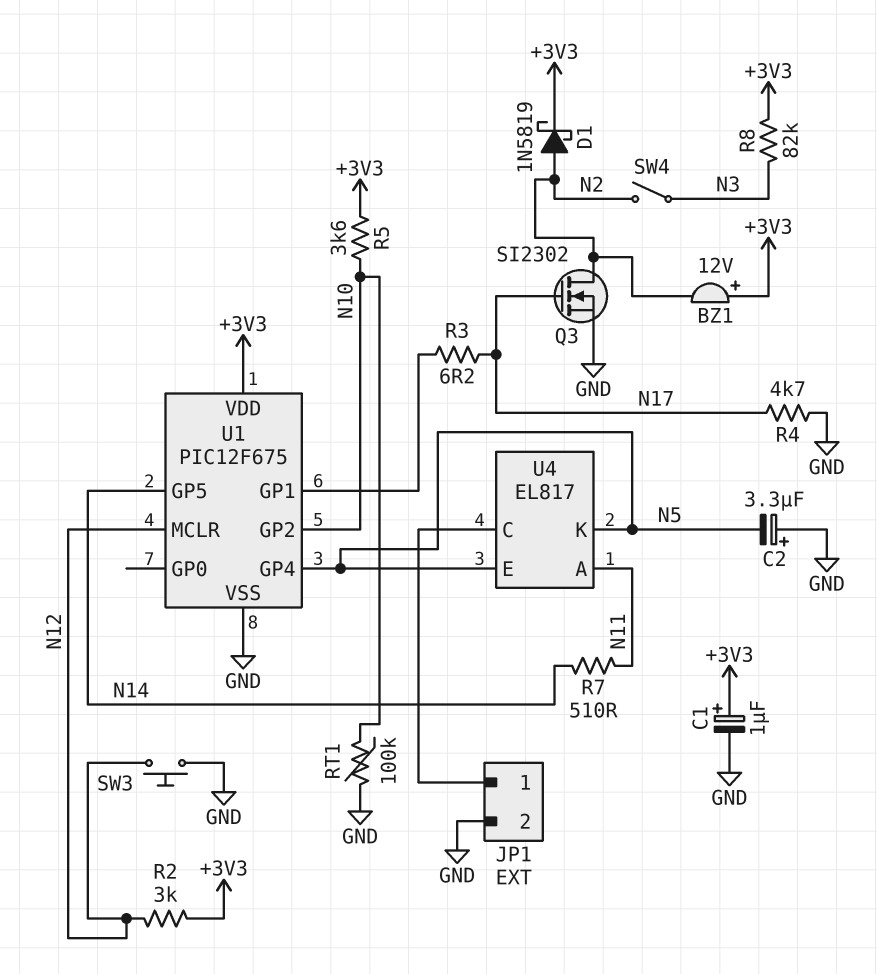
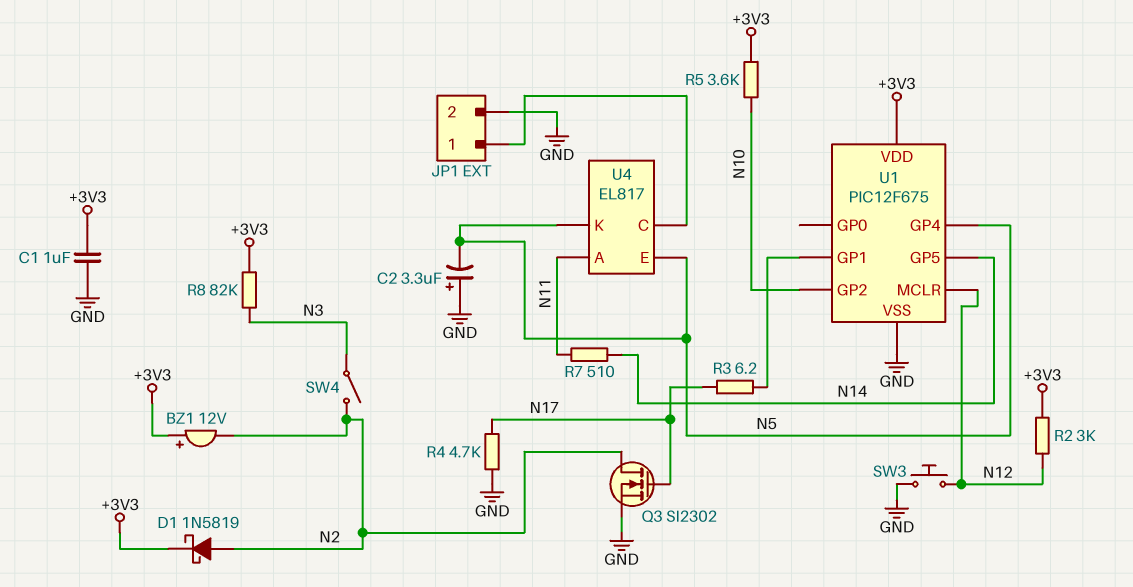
C1: 1uF (plus +3V3, minus GND) -> 1uF (+3V3, GND)
RT1: 100k (GND, N10) -> none

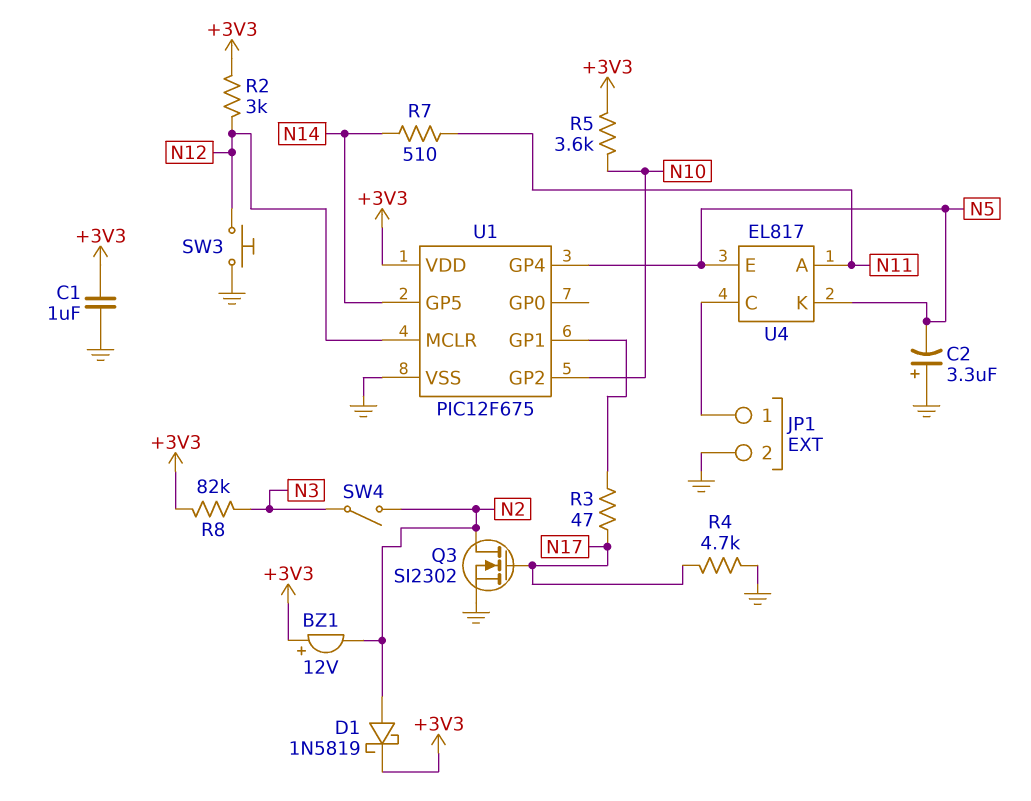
R3: 6.2 (N17, U1/GP1) -> 47 (N17, U1/GP1)

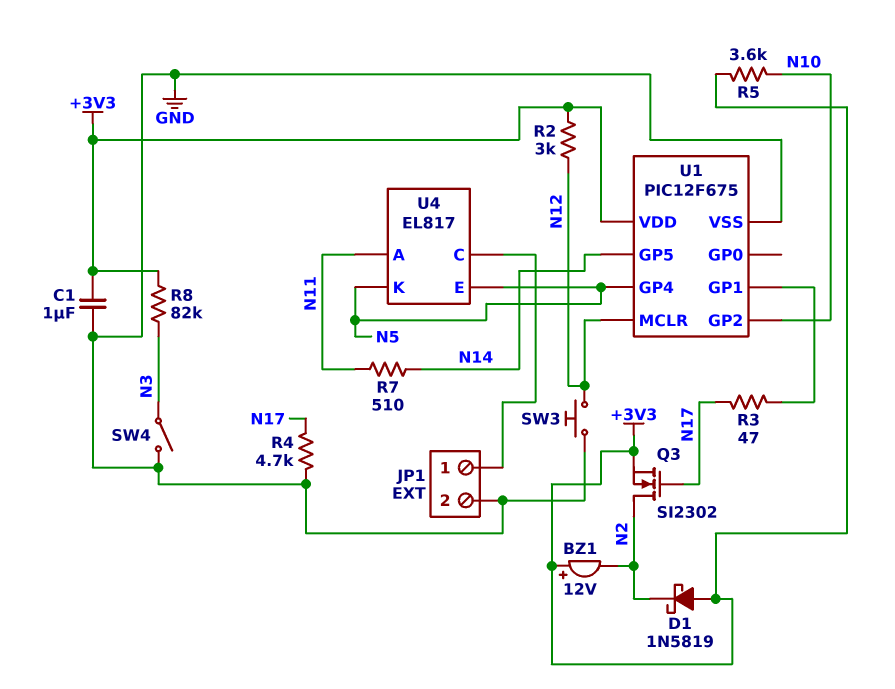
C2: 3.3uF (plus GND, minus N5) -> none
D1: schottky 1N5819 (A N2, K +3V3) -> schottky 1N5819 (A +3V3, K N2)
Q3: NMOS SI2302 (G N17, D N2, S GND) -> NMOS SI2302 (G N17, D N2, S +3V3)
SW4: switch (N2, N3) -> switch (GND, N3)

